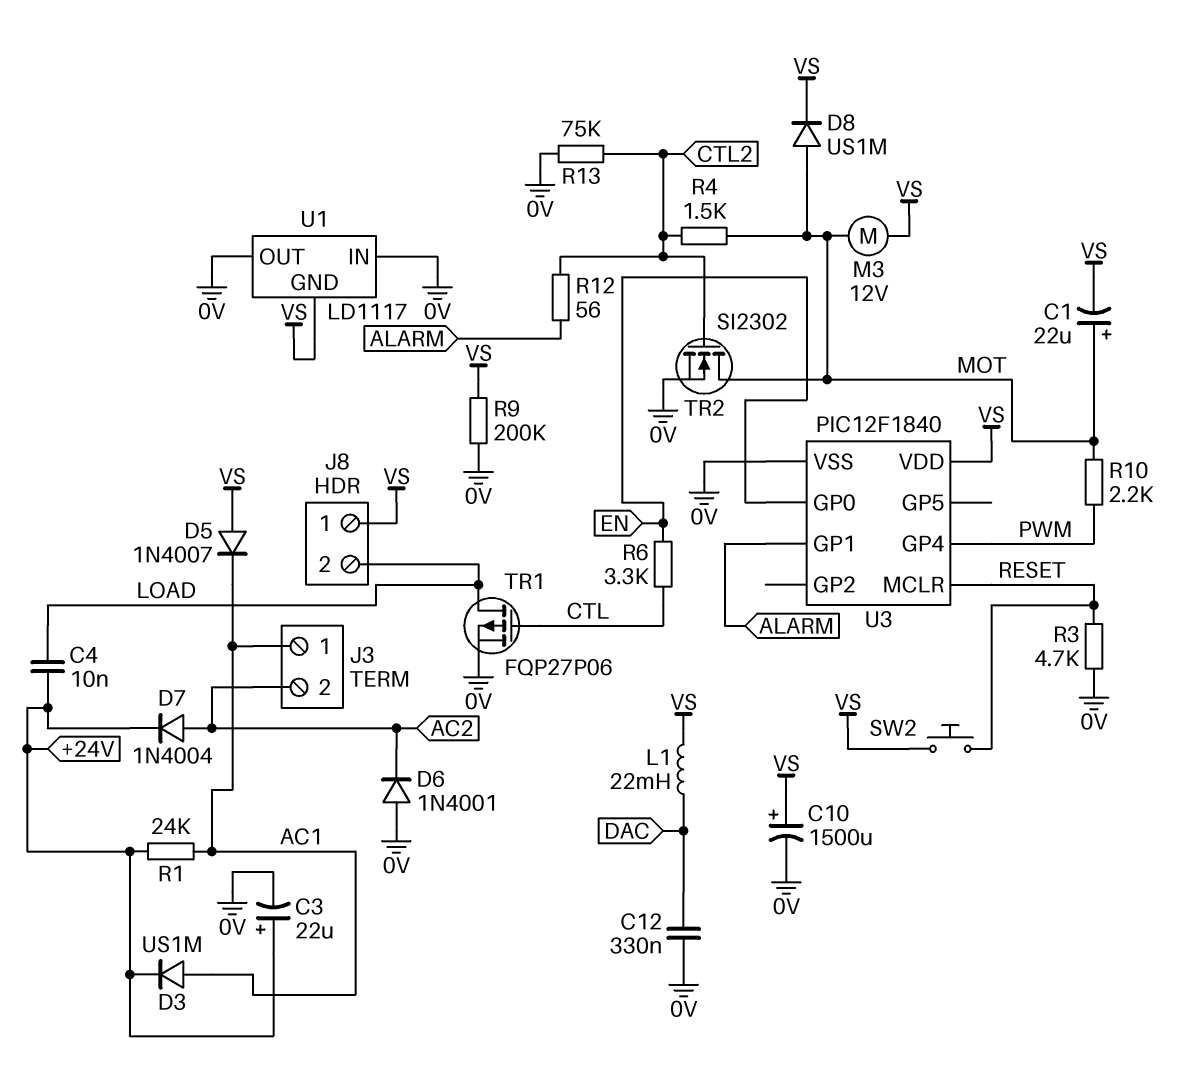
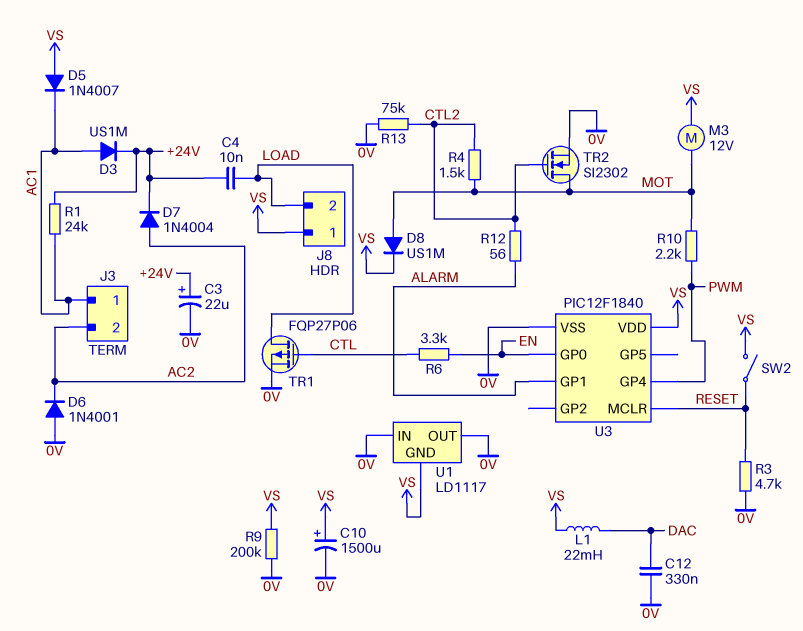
C1: 22uF (plus MOT, minus VS) -> none
SW2: button (RESET, VS) -> switch (RESET, VS)

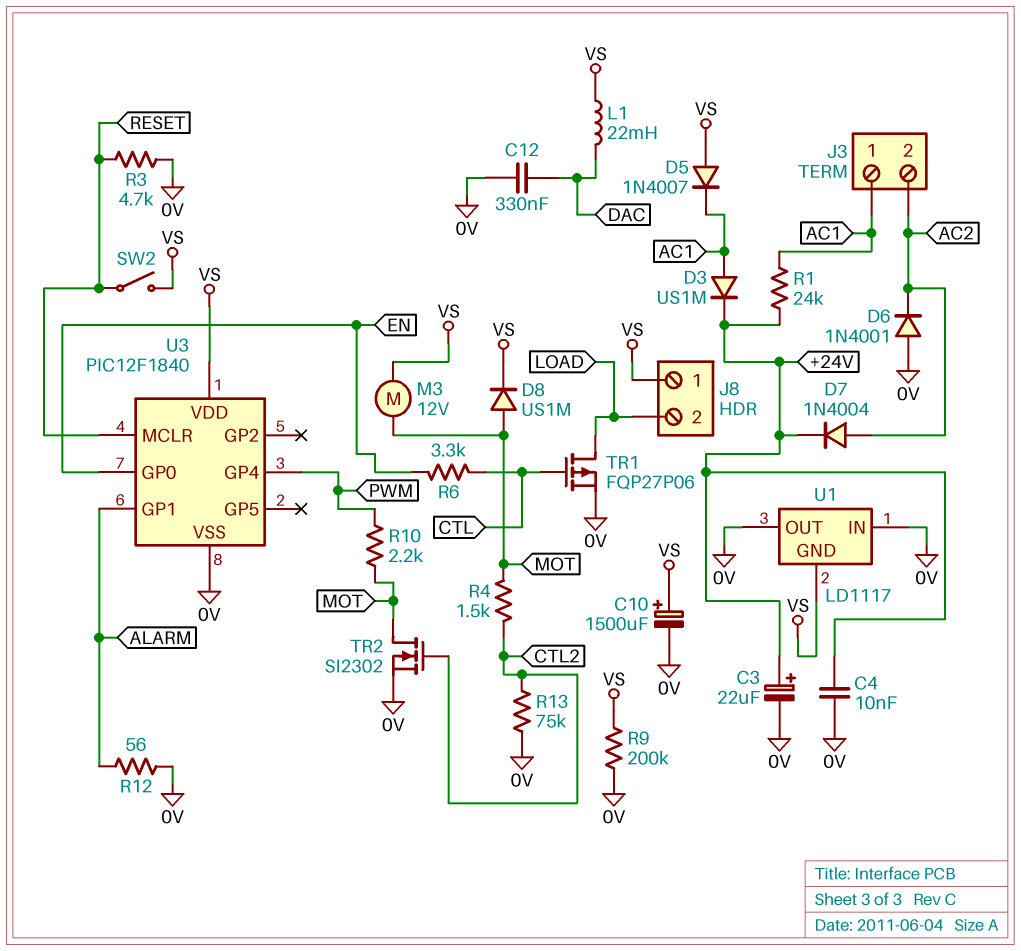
C4: 10nF (+24V, LOAD) -> 10nF (+24V, 0V)
R12: 56 (ALARM, CTL2) -> 56 (0V, ALARM)

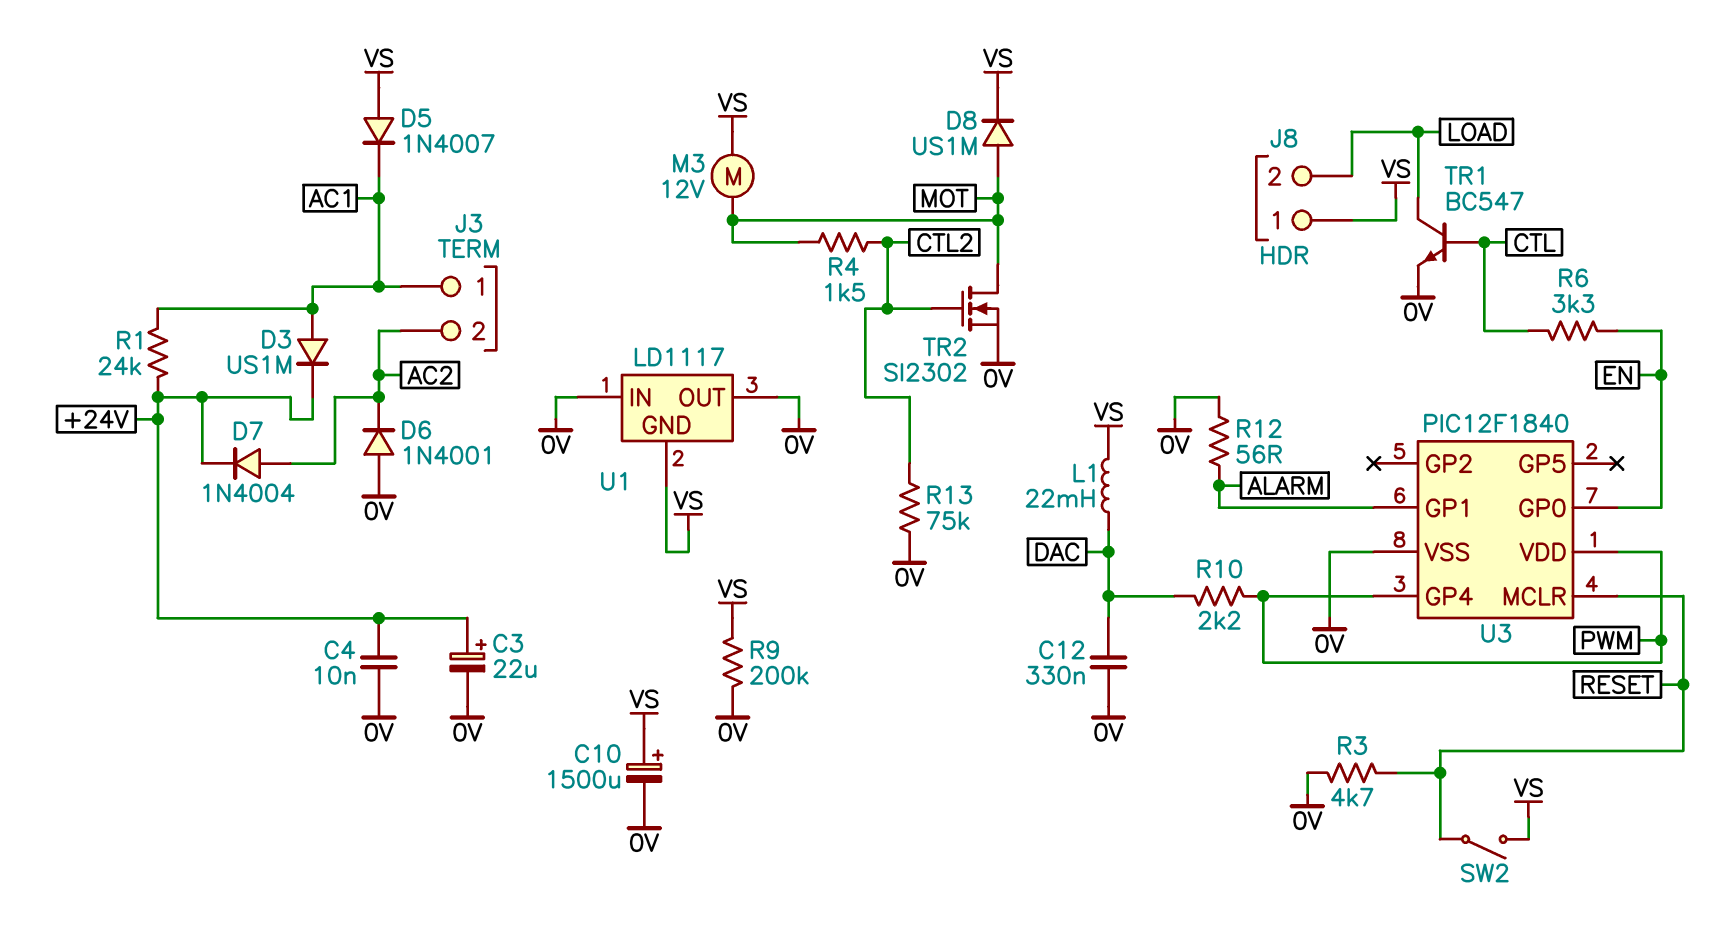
R10: 2.2k (MOT, PWM) -> 2.2k (DAC, PWM)
TR1: PMOS FQP27P06 (G CTL, D LOAD, S 0V) -> NPN BC547 (B CTL, C LOAD, E 0V)
U3 pin VDD: VS -> PWM

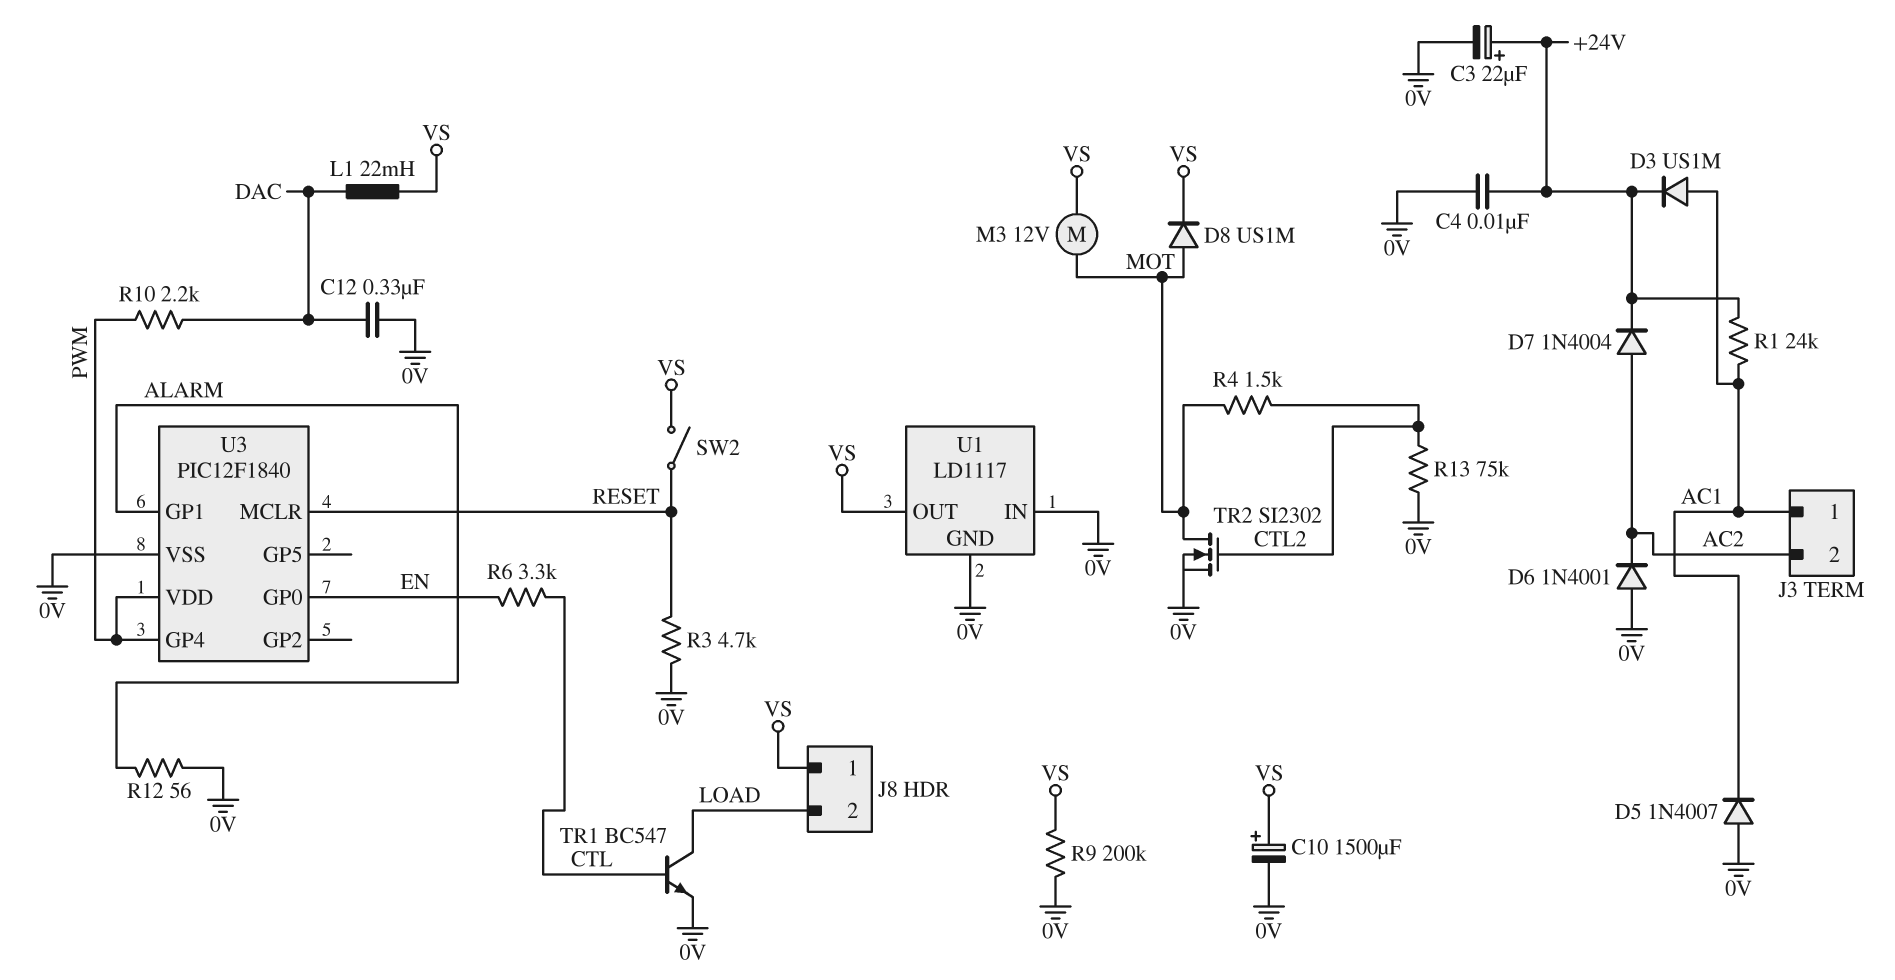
D5: diode 1N4007 (A VS, K AC1) -> diode 1N4007 (A 0V, K AC1)
U1 pin GND: VS -> 0V
U1 pin OUT: 0V -> VS

